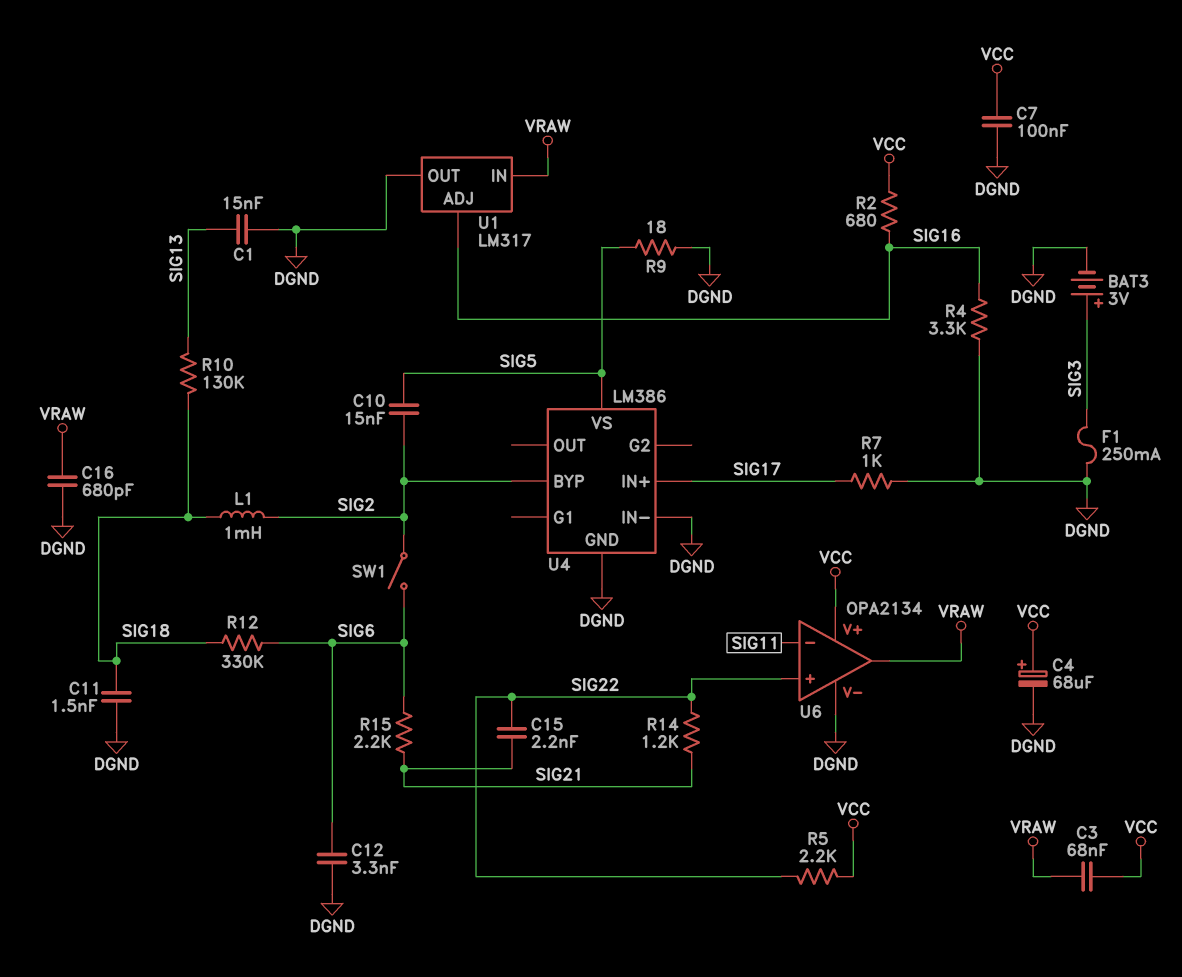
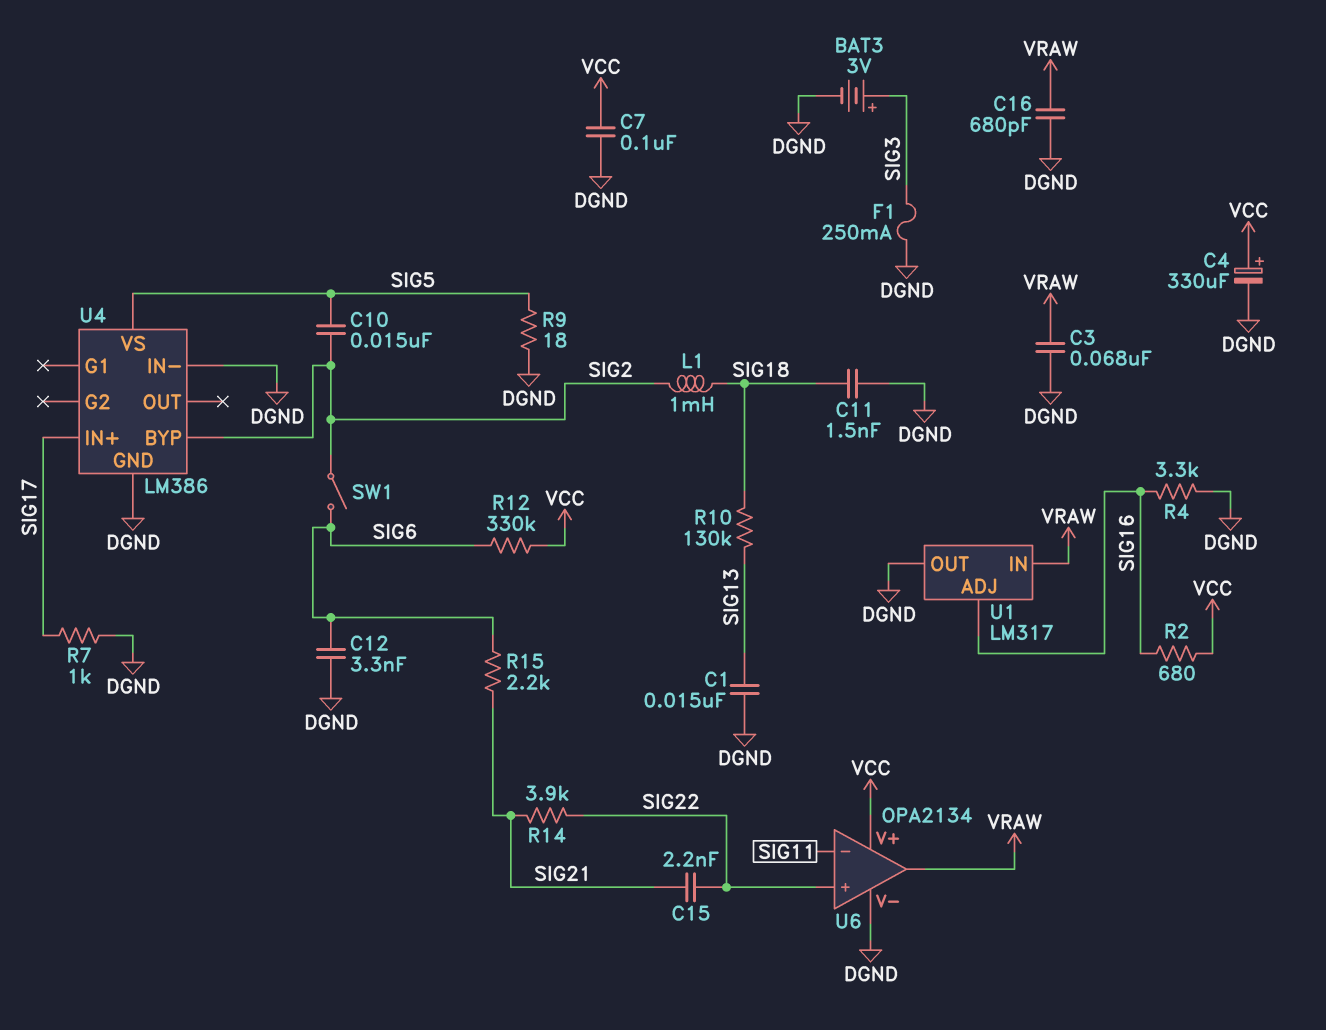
C3: 68nF (VCC, VRAW) -> 68nF (DGND, VRAW)
C4: 68uF (plus VCC, minus DGND) -> 330uF (plus VCC, minus DGND)
R5: 2.2k (SIG22, VCC) -> none
R12: 330k (SIG6, SIG18) -> 330k (SIG6, VCC)
R14: 1.2k (SIG21, SIG22) -> 3.9k (SIG21, SIG22)

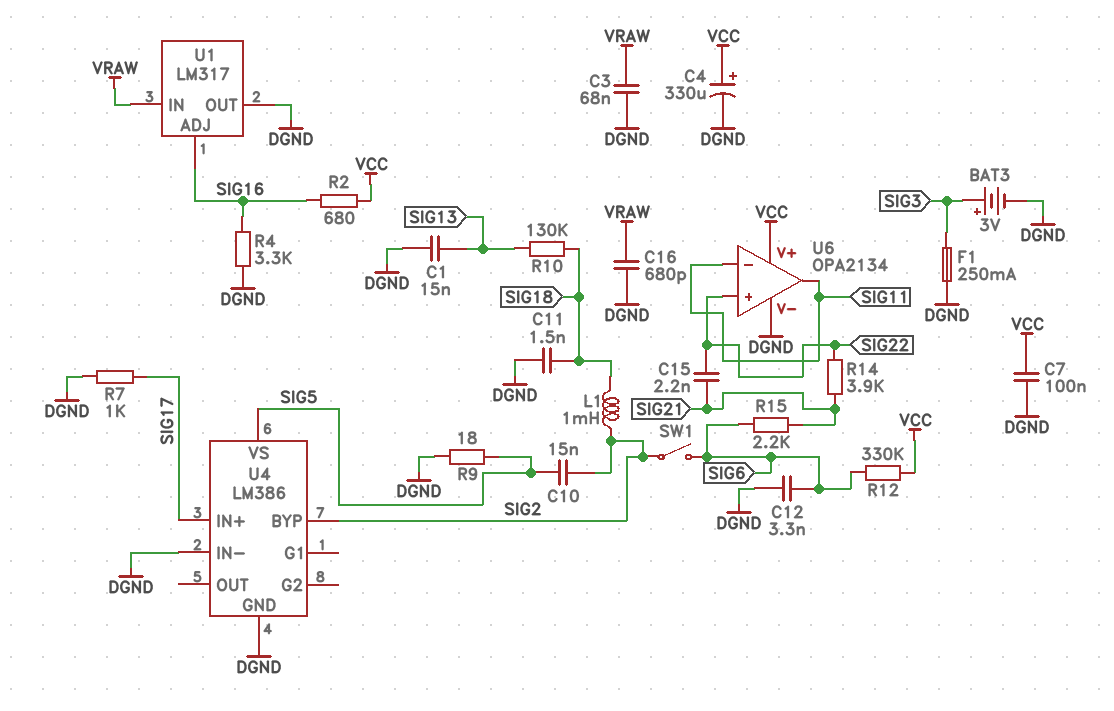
U6 pin out: VRAW -> SIG11

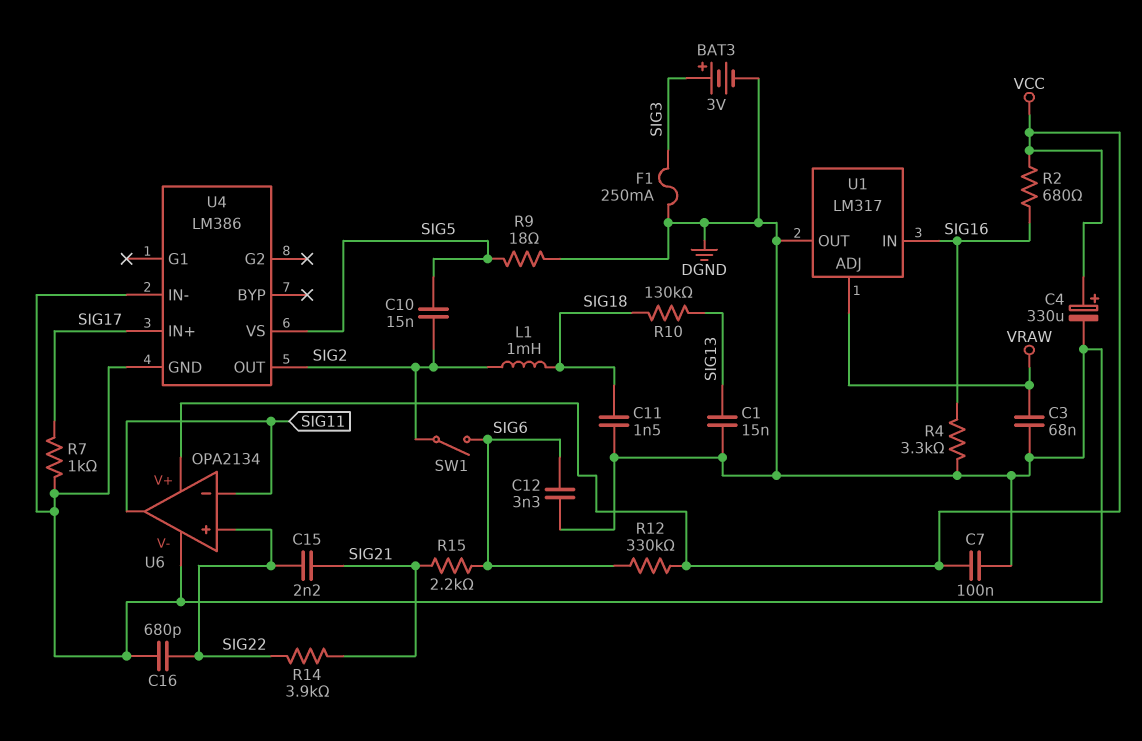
C16: 680pF (DGND, VRAW) -> 680pF (DGND, SIG22)
U1 pin ADJ: SIG16 -> VRAW
U1 pin IN: VRAW -> SIG16
U4 pin BYP: SIG2 -> none
U4 pin OUT: none -> SIG2

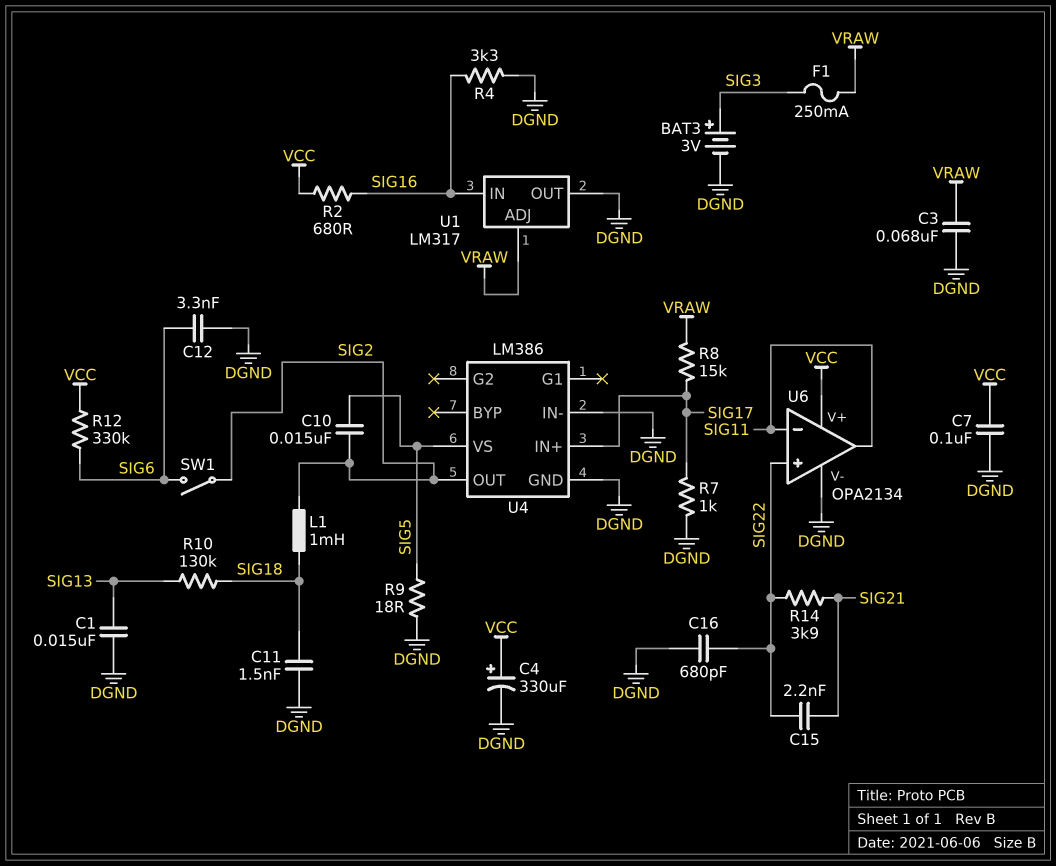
F1: 250mA (DGND, SIG3) -> 250mA (SIG3, VRAW)
R8: none -> 15k (SIG17, VRAW)
R15: 2.2k (SIG6, SIG21) -> none

